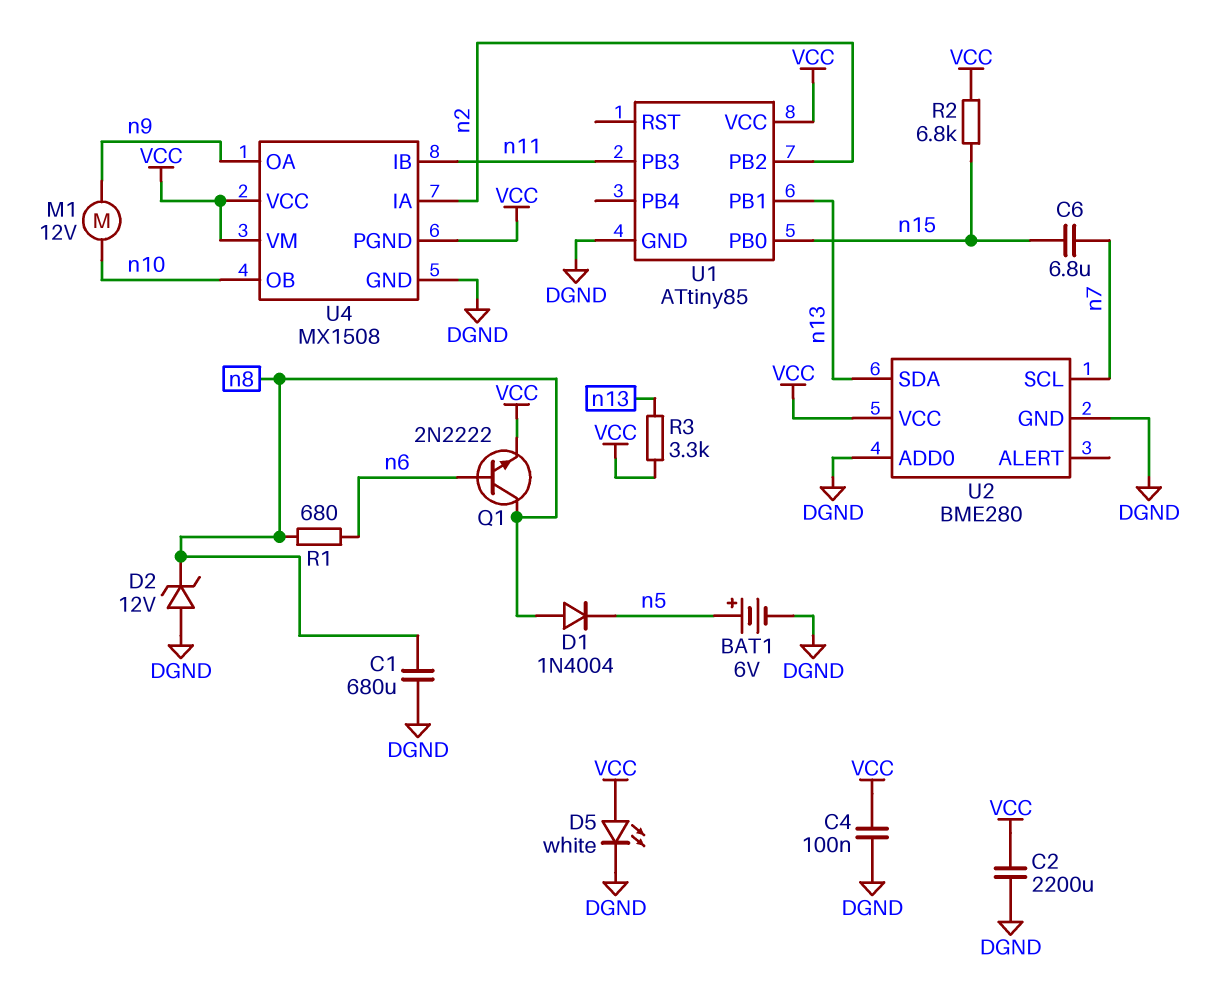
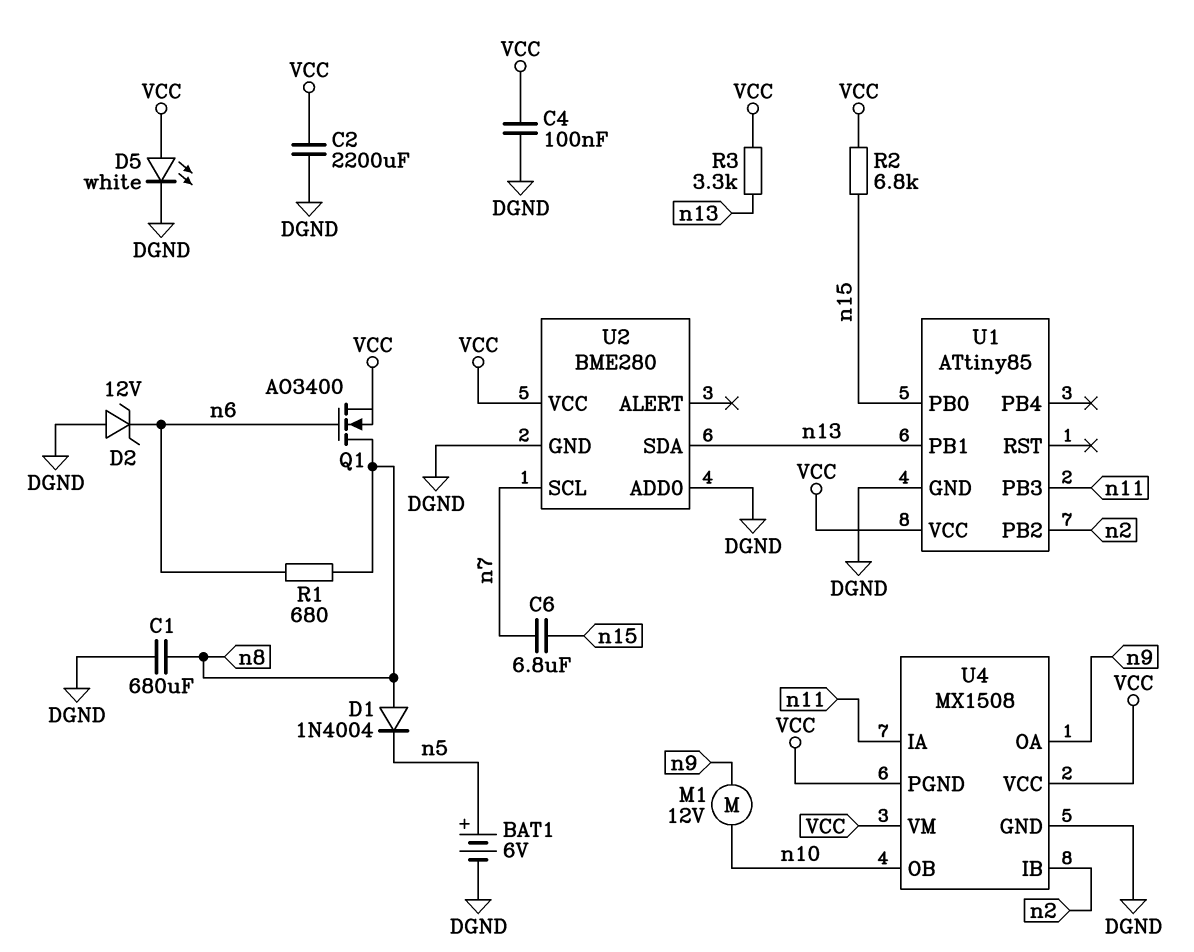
D2: zener 12V (A DGND, K n8) -> zener 12V (A DGND, K n6)
Q1: NPN 2N2222 (B n6, C n8, E VCC) -> NMOS AO3400 (G n6, D n8, S VCC)
U4 pin IA: n2 -> n11
U4 pin IB: n11 -> n2

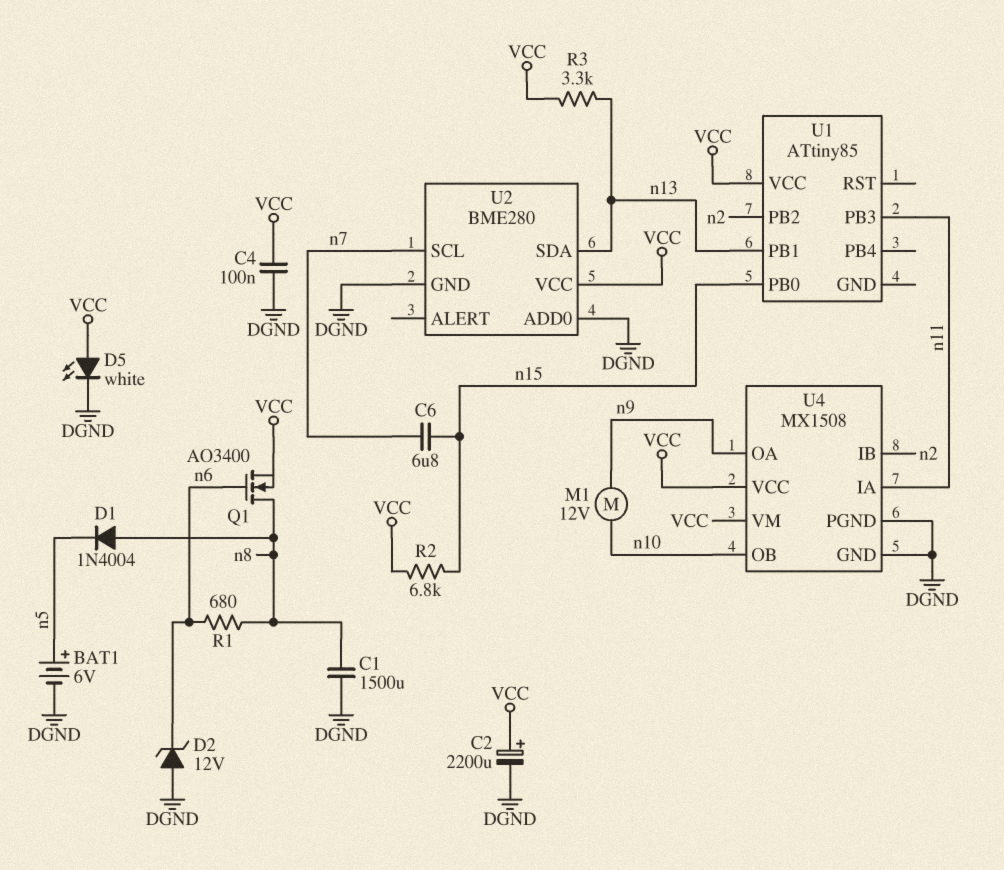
C1: 680uF (DGND, n8) -> 1500uF (DGND, n8)
C2: 2200uF (DGND, VCC) -> 2200uF (plus VCC, minus DGND)
U1 pin GND: DGND -> none
U4 pin PGND: VCC -> DGND

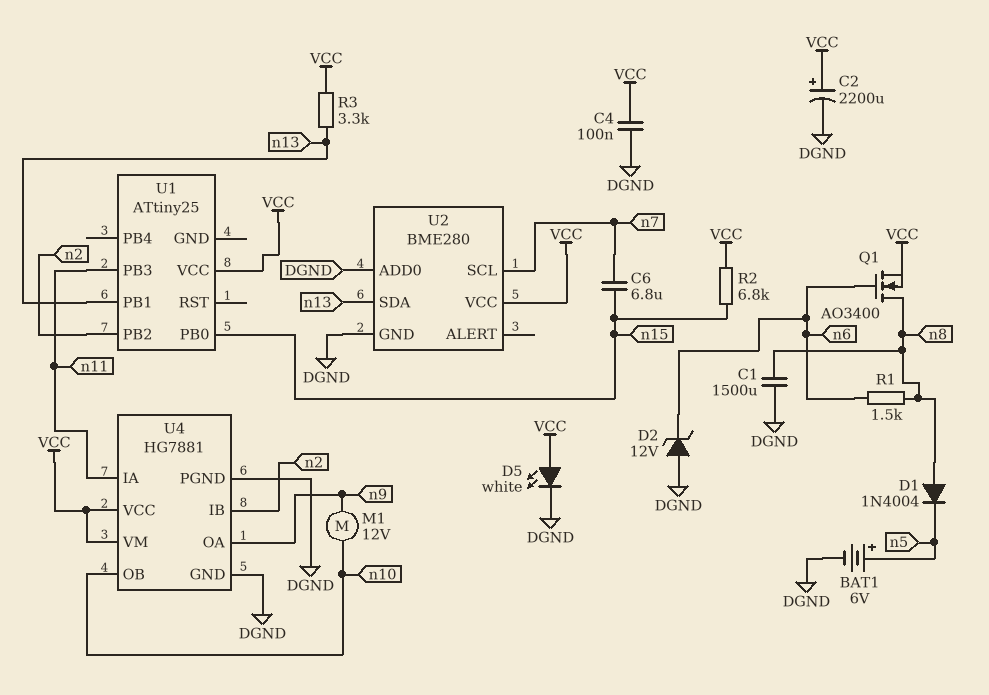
R1: 680 (n6, n8) -> 1.5k (n6, n8)
U1: ATtiny85 -> ATtiny25
U4: MX1508 -> HG7881

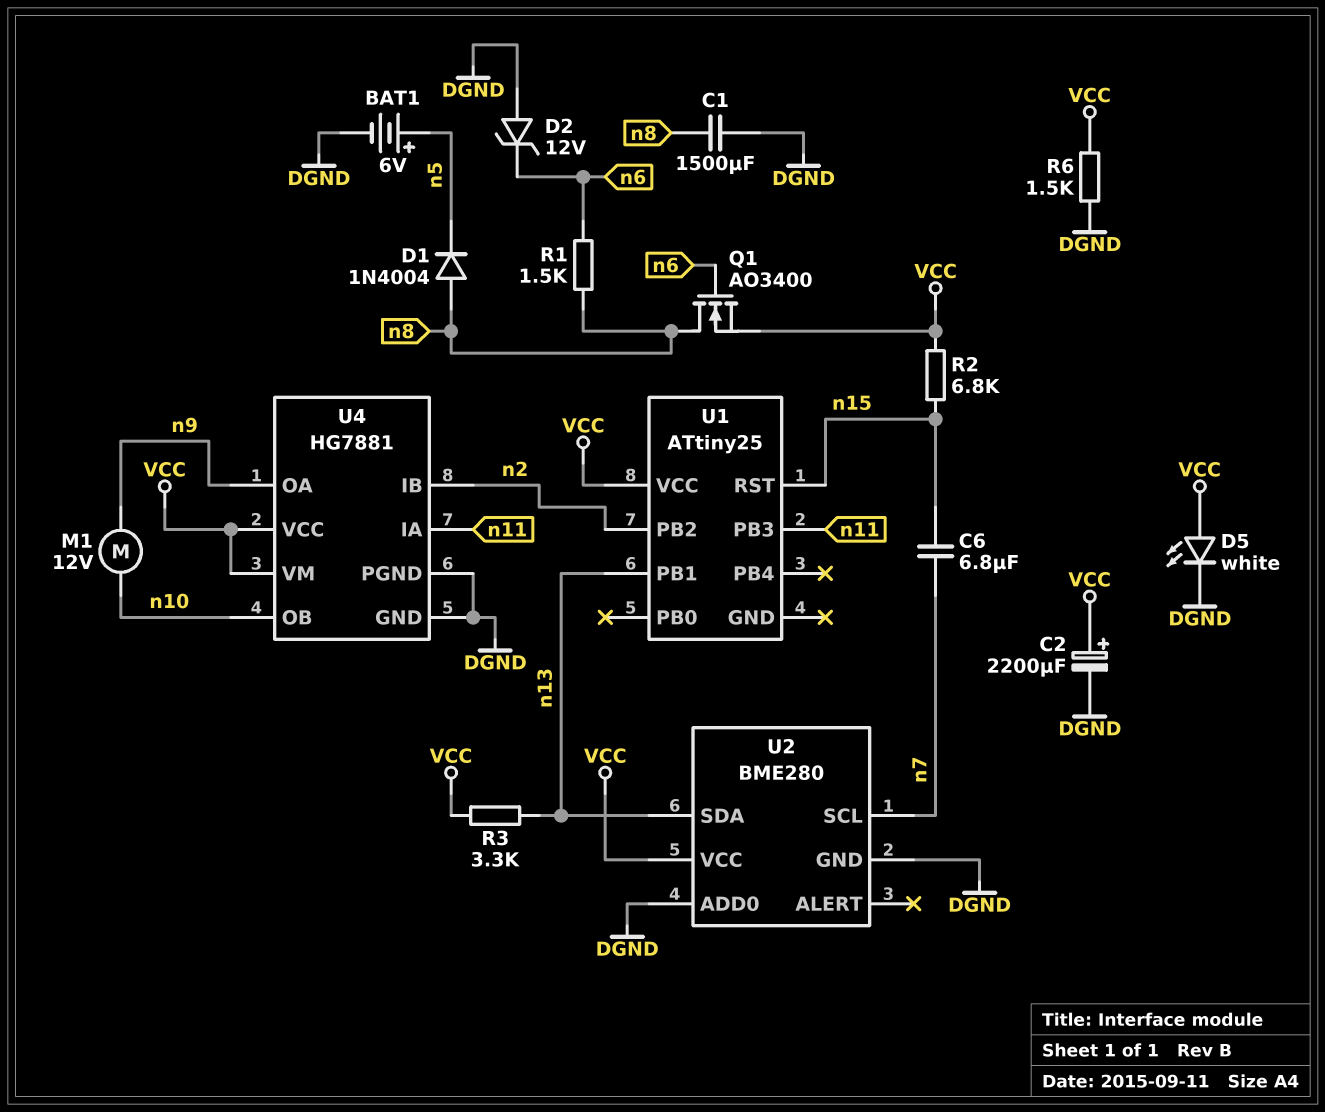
C4: 100nF (DGND, VCC) -> none
R6: none -> 1.5k (DGND, VCC)
U1 pin PB0: n15 -> none
U1 pin RST: none -> n15

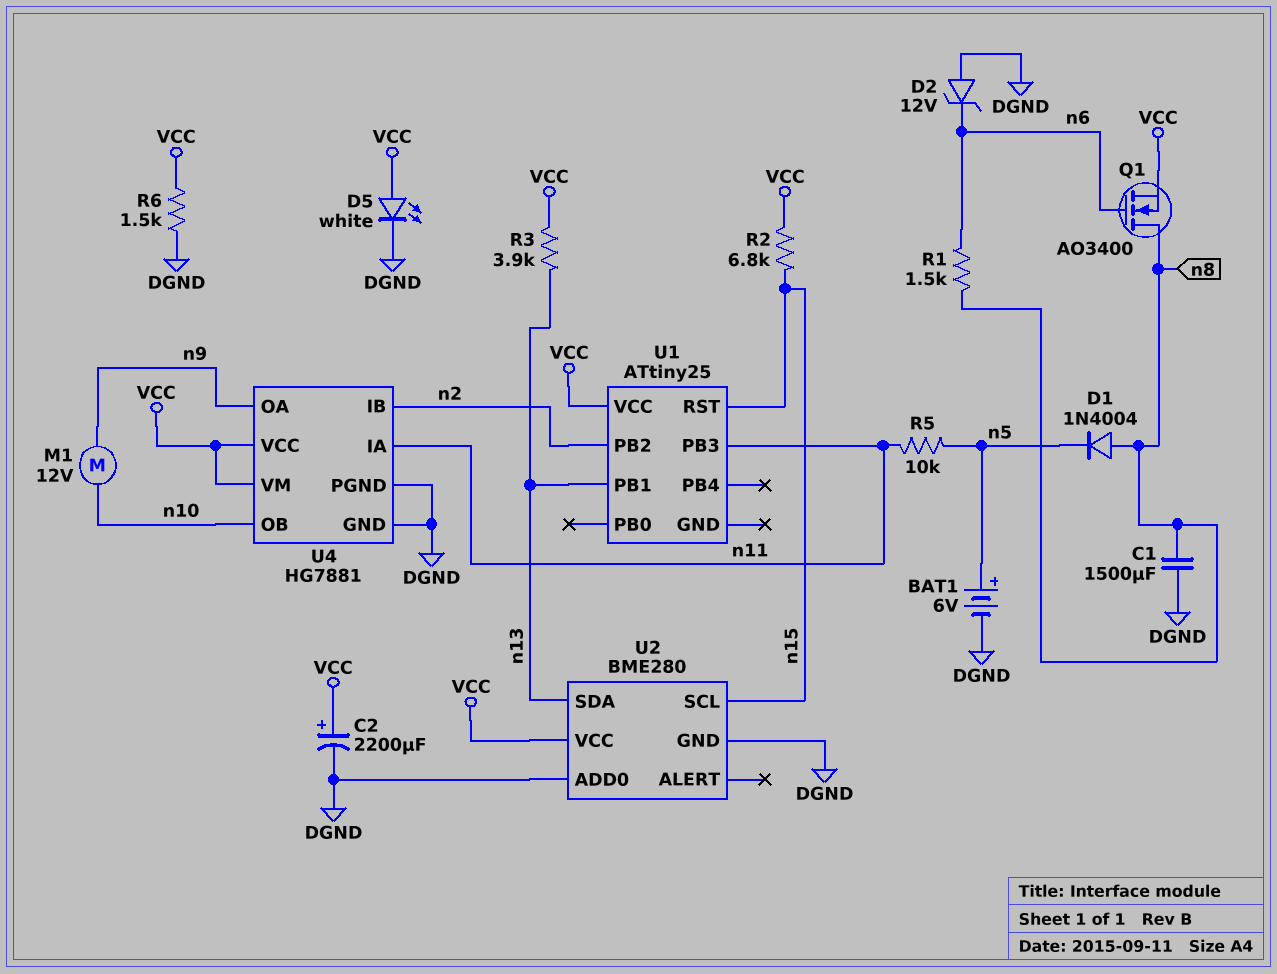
C6: 6.8uF (n7, n15) -> none
R3: 3.3k (VCC, n13) -> 3.9k (VCC, n13)
R5: none -> 10k (n5, n11)
U2 pin SCL: n7 -> n15

